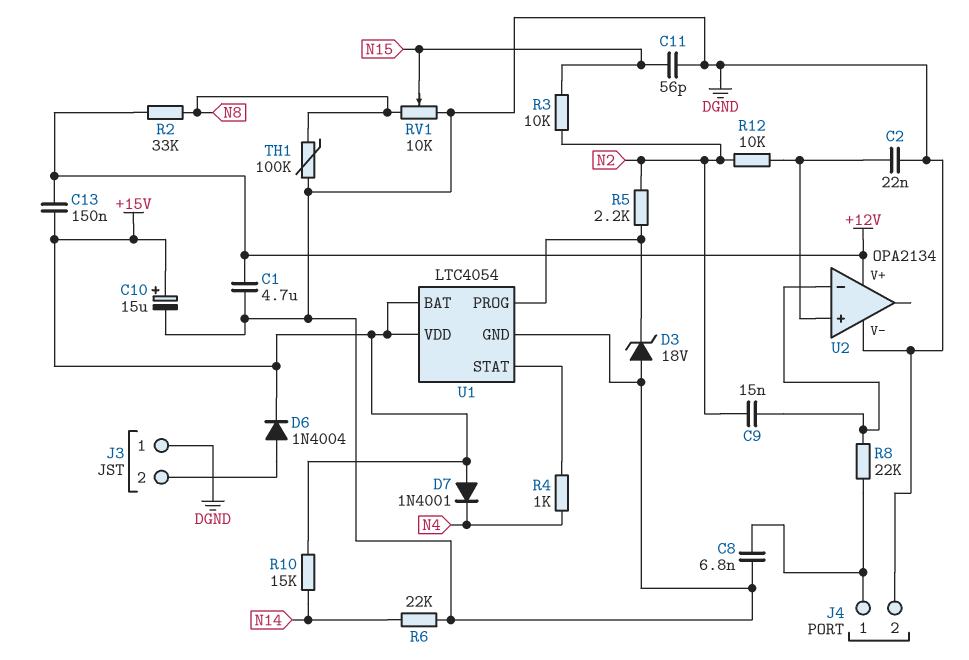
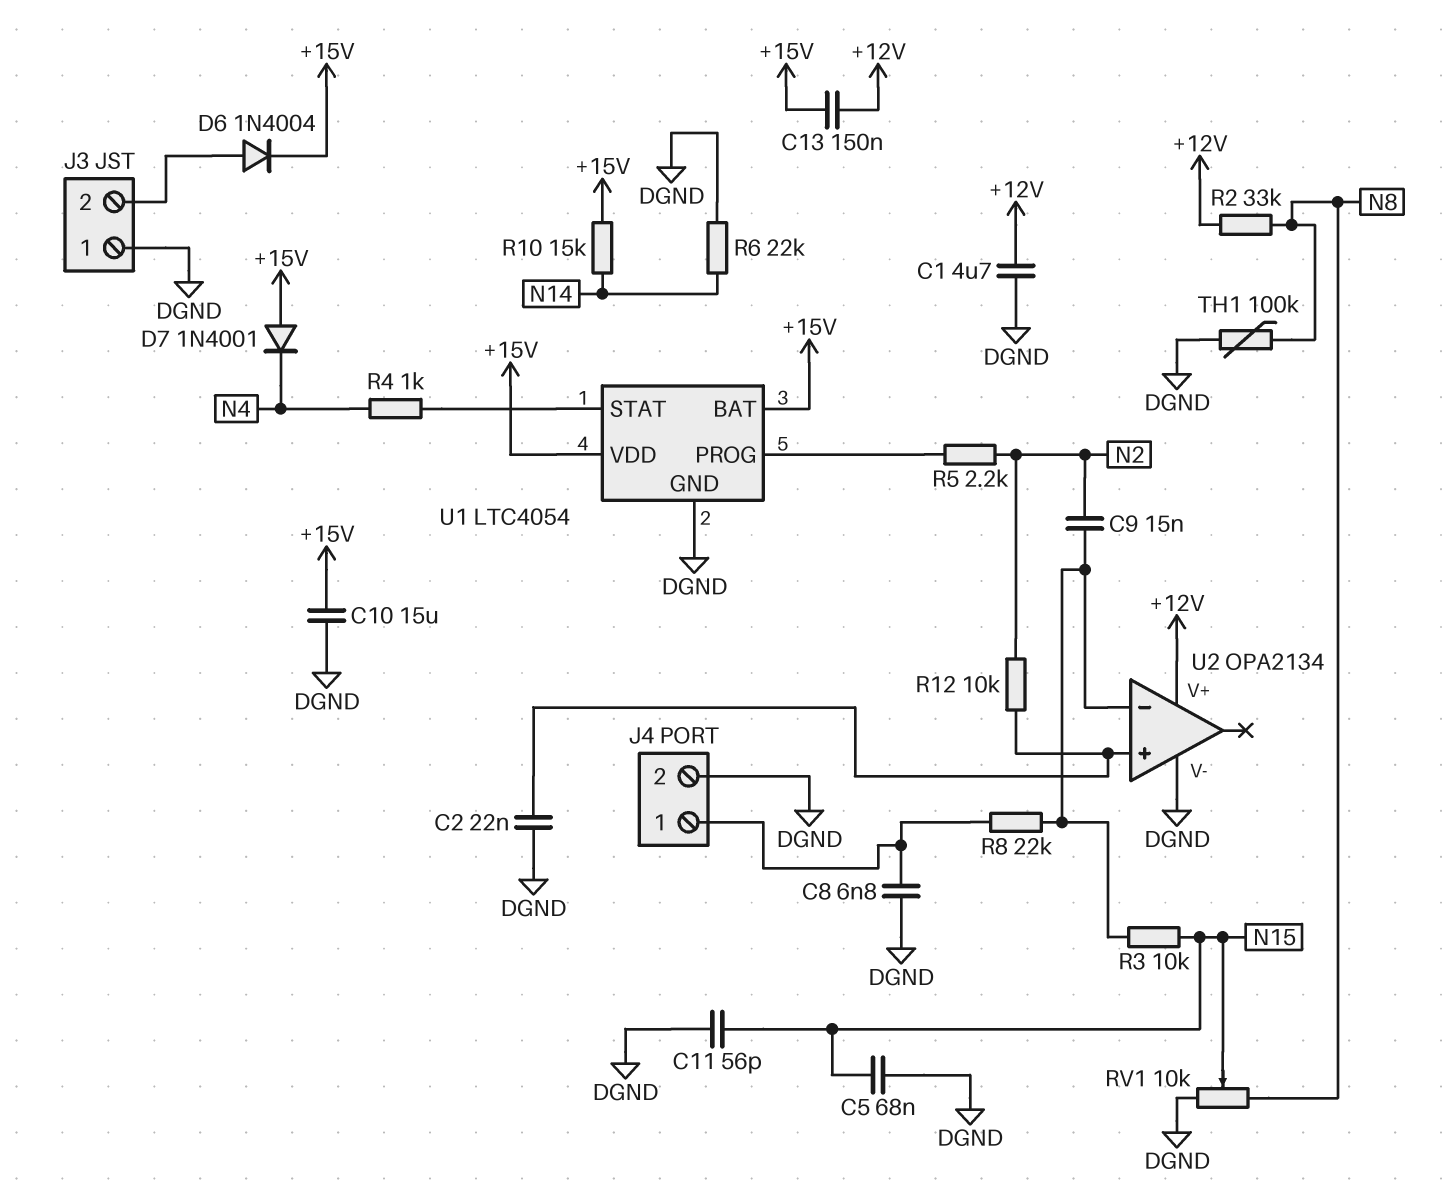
C5: none -> 68nF (DGND, N15)
C10: 15uF (plus +15V, minus DGND) -> 15uF (+15V, DGND)
D3: zener 18V (A DGND, K U1/PROG) -> none
R3: 10k (N2, N15) -> 10k (N15, U2/in-)

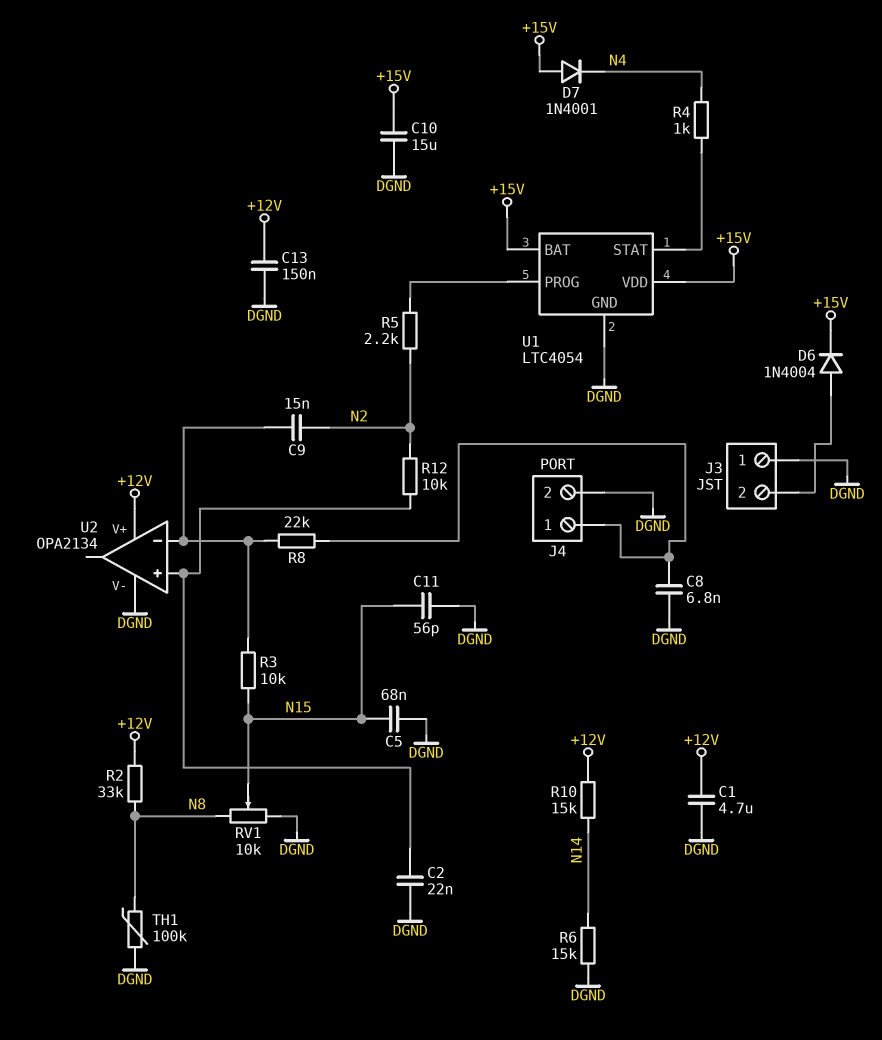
C13: 150nF (+12V, +15V) -> 150nF (+12V, DGND)
R6: 22k (DGND, N14) -> 15k (DGND, N14)
R10: 15k (+15V, N14) -> 15k (+12V, N14)

